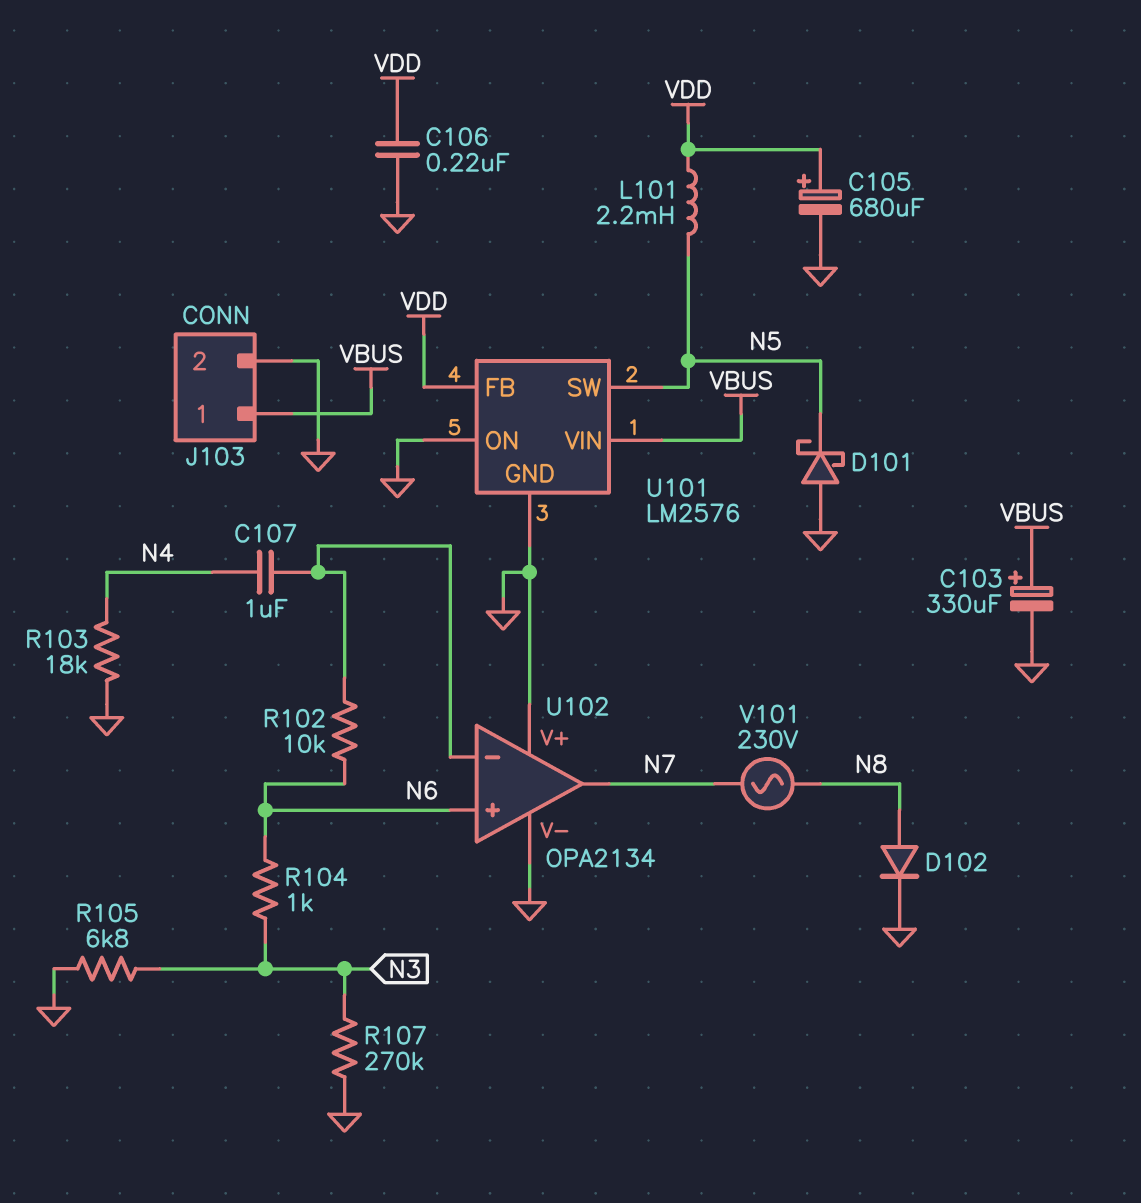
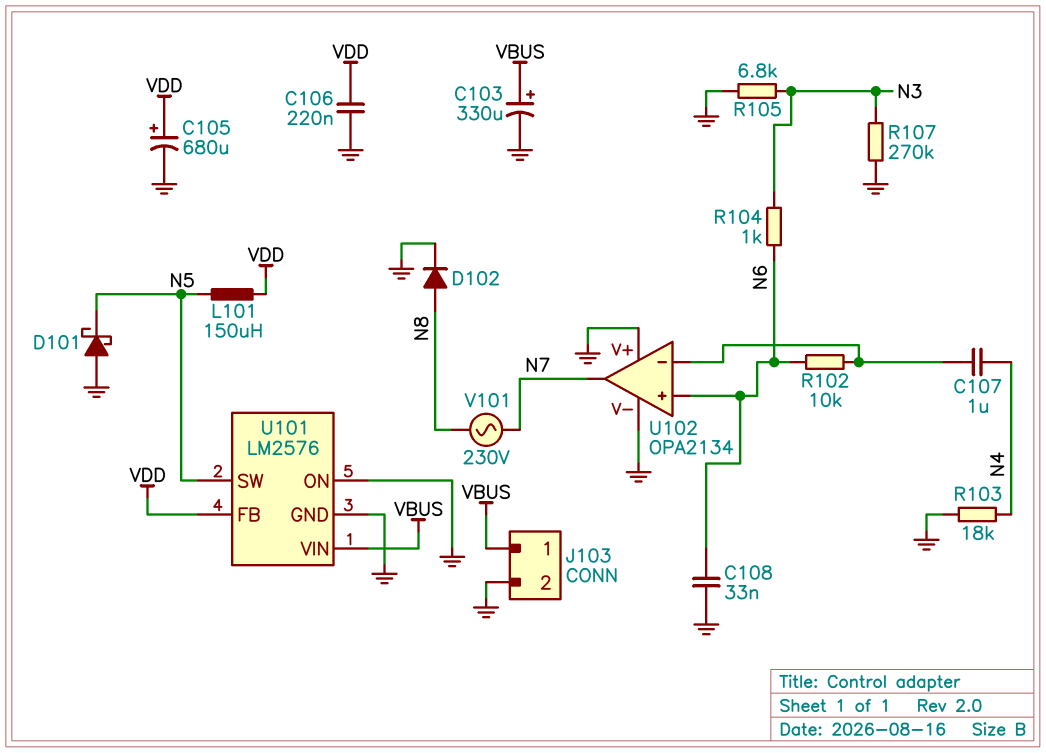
C108: none -> 33nF (GND, N6)
L101: 2.2mH (N5, VDD) -> 150uH (N5, VDD)

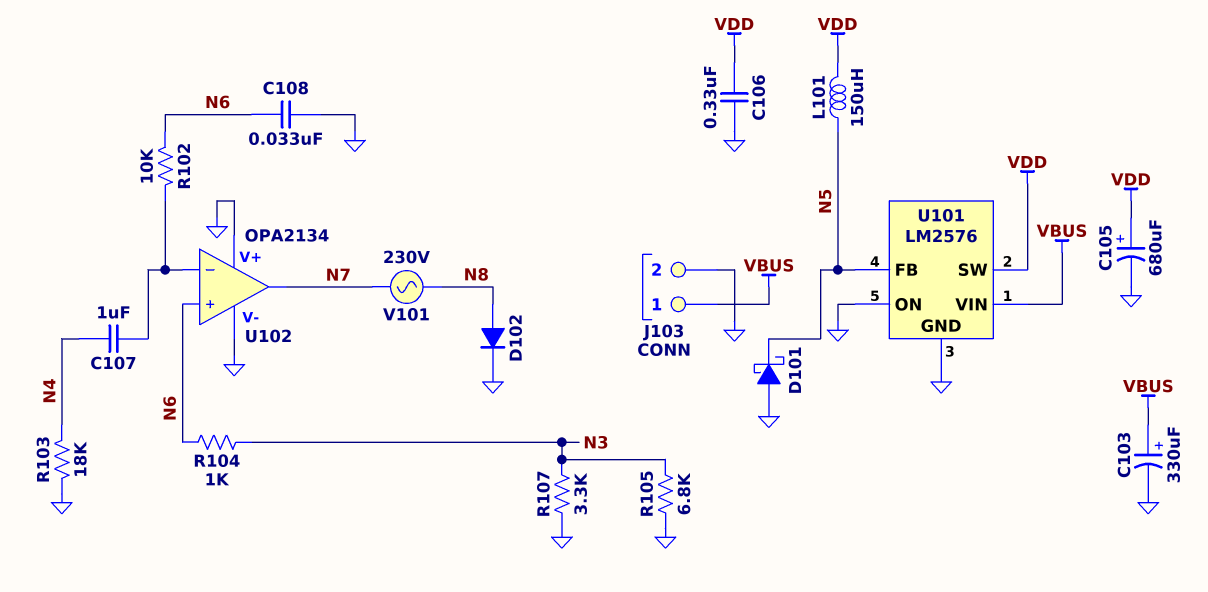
C106: 220nF (GND, VDD) -> 330nF (GND, VDD)
R107: 270k (GND, N3) -> 3.3k (GND, N3)
U101 pin FB: VDD -> N5
U101 pin SW: N5 -> VDD

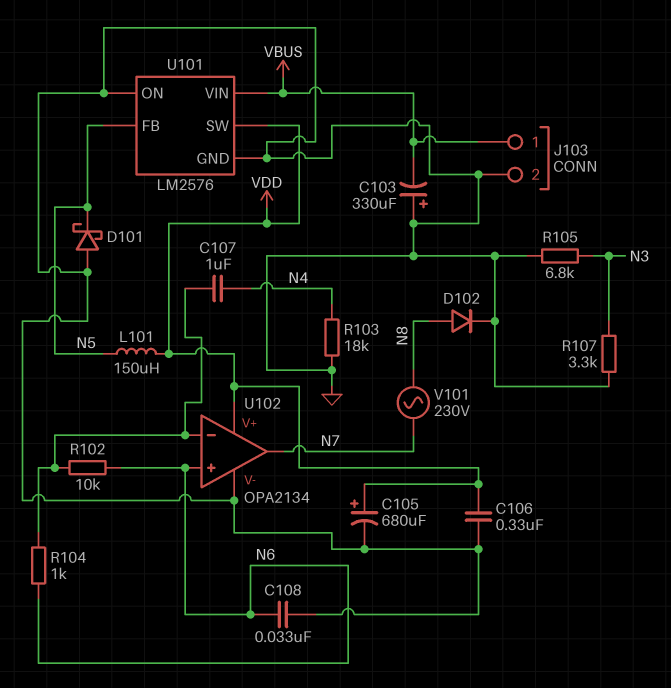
C103: 330uF (plus VBUS, minus GND) -> 330uF (plus GND, minus VBUS)
R104: 1k (N3, N6) -> 1k (N6, U102/in-)
U102 pin V+: GND -> VDD

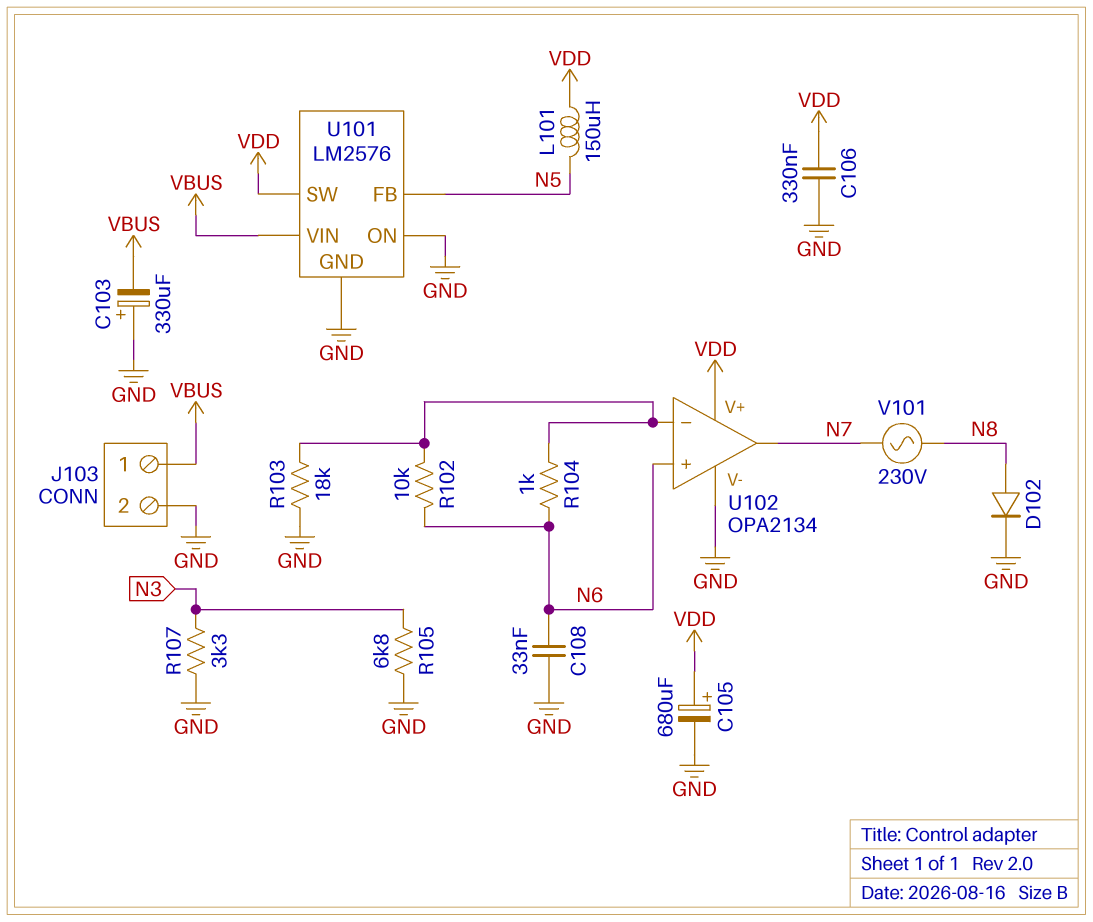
C107: 1uF (N4, U102/in-) -> none
D101: schottky (A GND, K N5) -> none
R103: 18k (GND, N4) -> 18k (GND, U102/in-)

